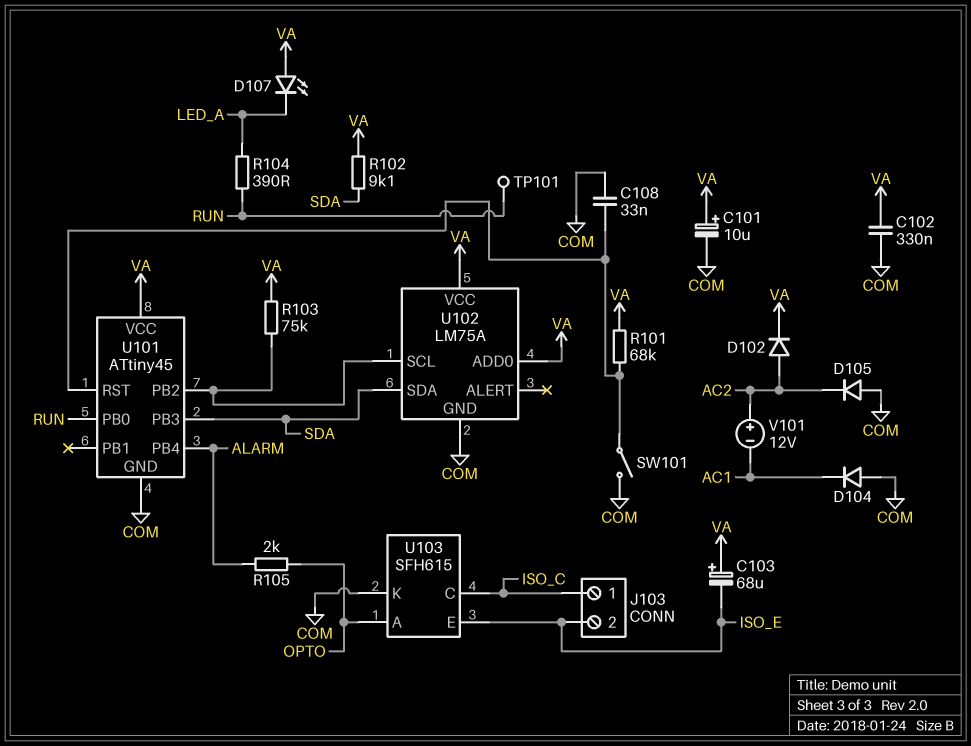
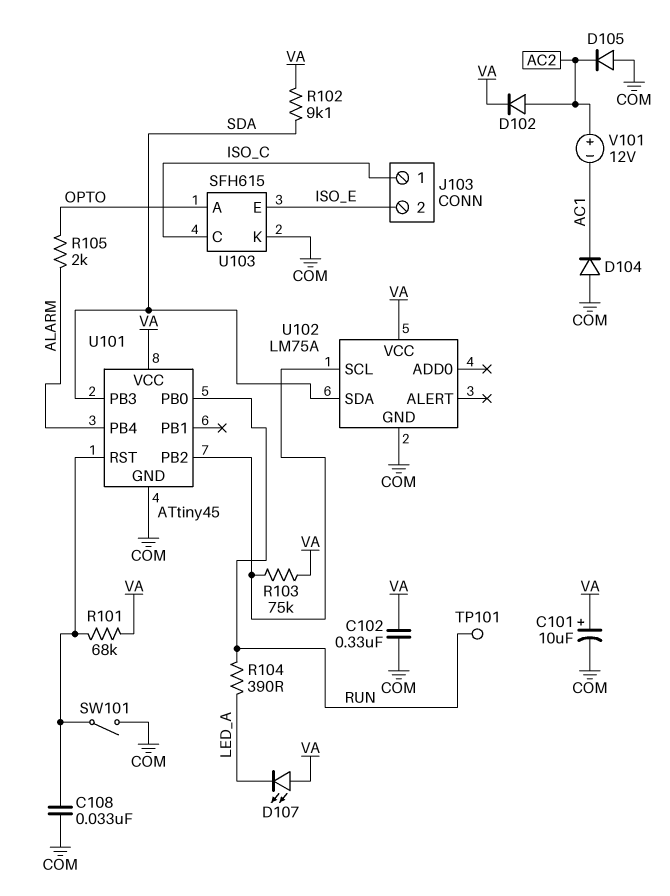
C103: 68uF (plus VA, minus ISO_E) -> none
U102 pin ADD0: VA -> none

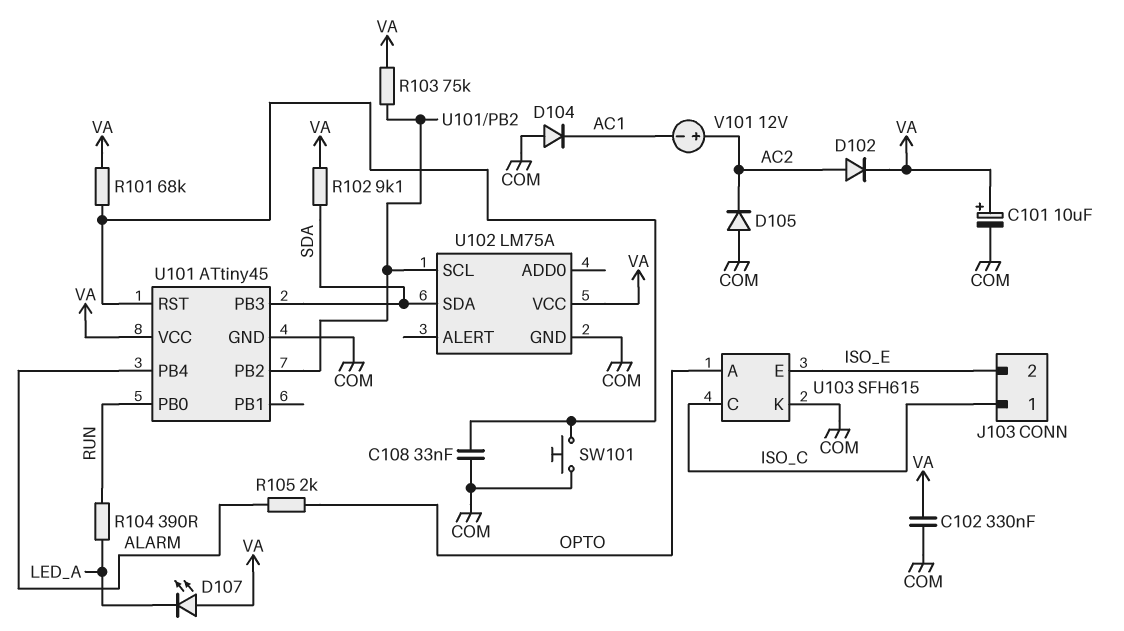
SW101: switch (COM, U101/RST) -> button (COM, U101/RST)
TP101: test point (RUN) -> none

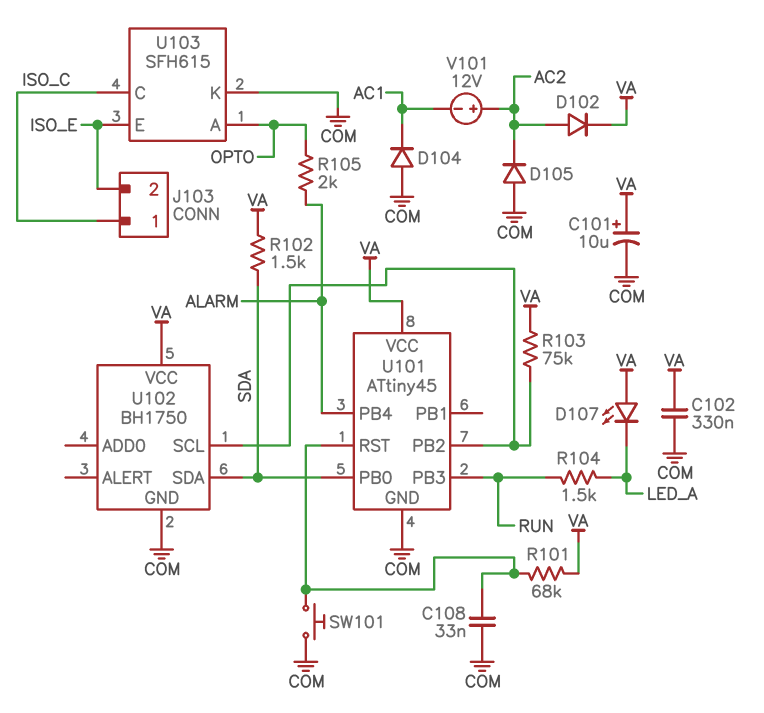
R102: 9.1k (SDA, VA) -> 1.5k (SDA, VA)
R104: 390 (LED_A, RUN) -> 1.5k (LED_A, RUN)
U101 pin PB0: RUN -> SDA
U101 pin PB3: SDA -> RUN
U102: LM75A -> BH1750

